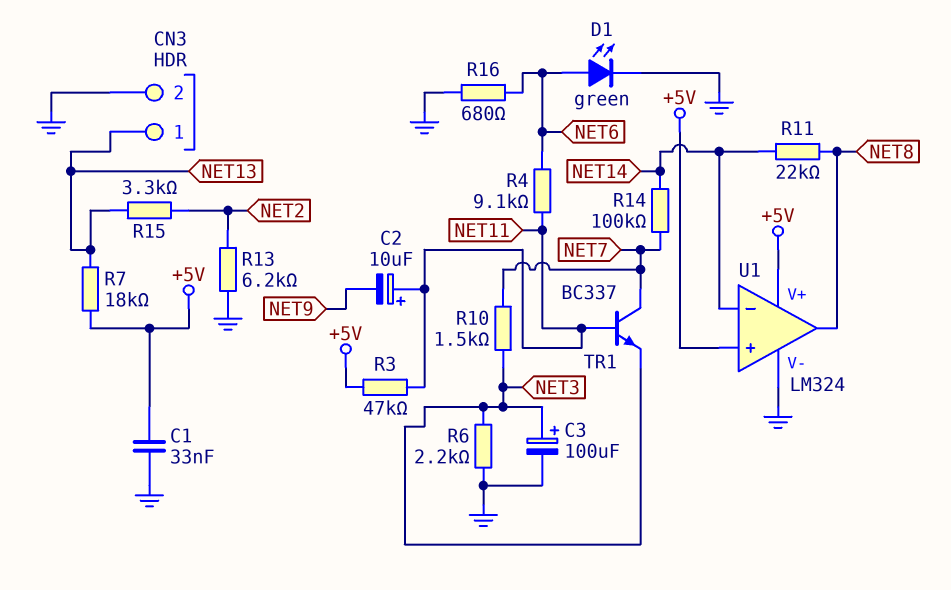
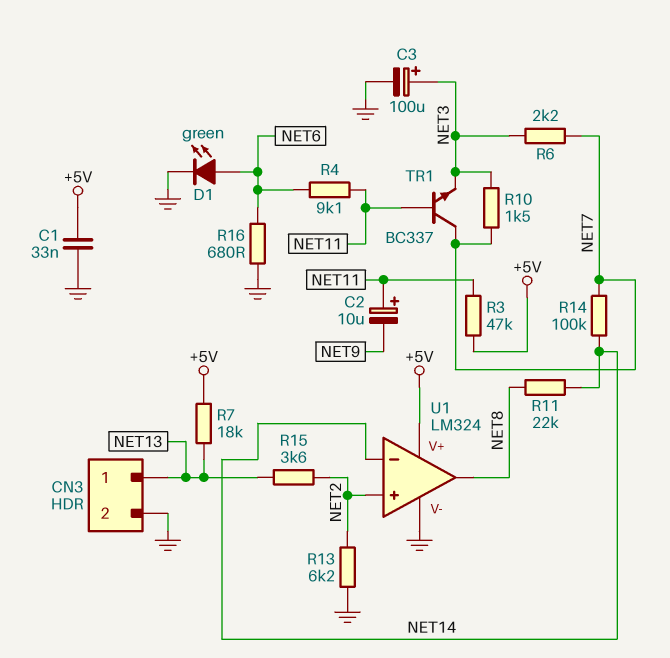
R6: 2.2k (GND, NET3) -> 2.2k (NET3, NET7)
R15: 3.3k (NET2, NET13) -> 3.6k (NET2, NET13)
U1 pin in+: +5V -> NET2

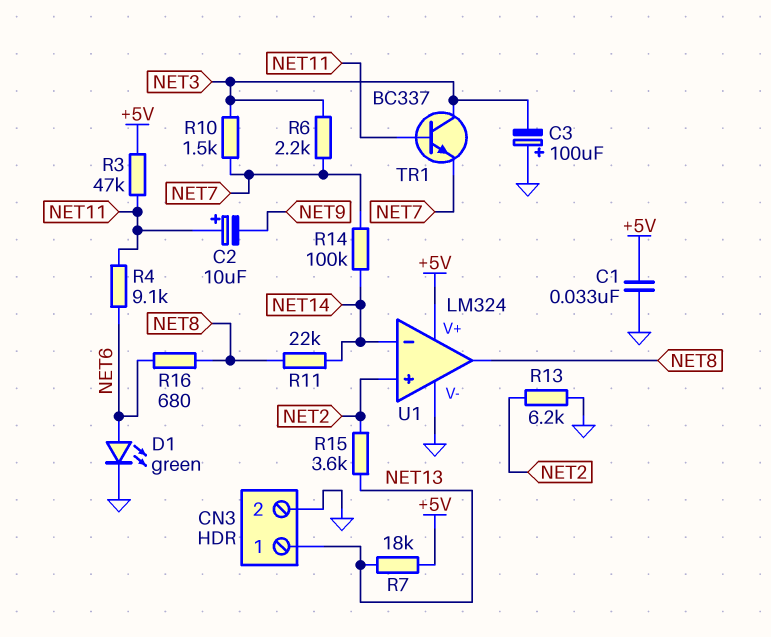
C3: 100uF (plus NET3, minus GND) -> 100uF (plus GND, minus NET3)
R16: 680 (GND, NET6) -> 680 (NET6, NET8)
TR1: NPN BC337 (B NET11, C NET7, E NET3) -> NPN BC337 (B NET11, C NET3, E NET7)

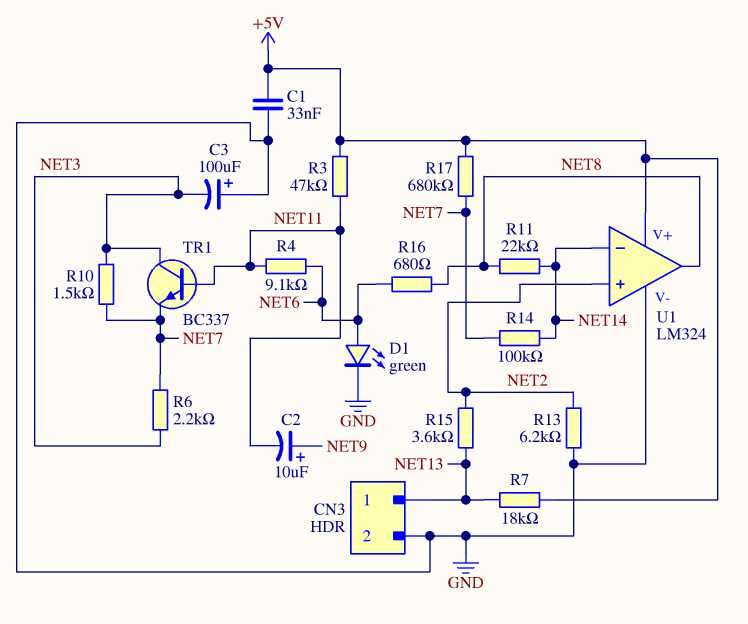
C2: 10uF (plus NET11, minus NET9) -> 10uF (plus NET9, minus NET11)
R17: none -> 680k (+5V, NET7)

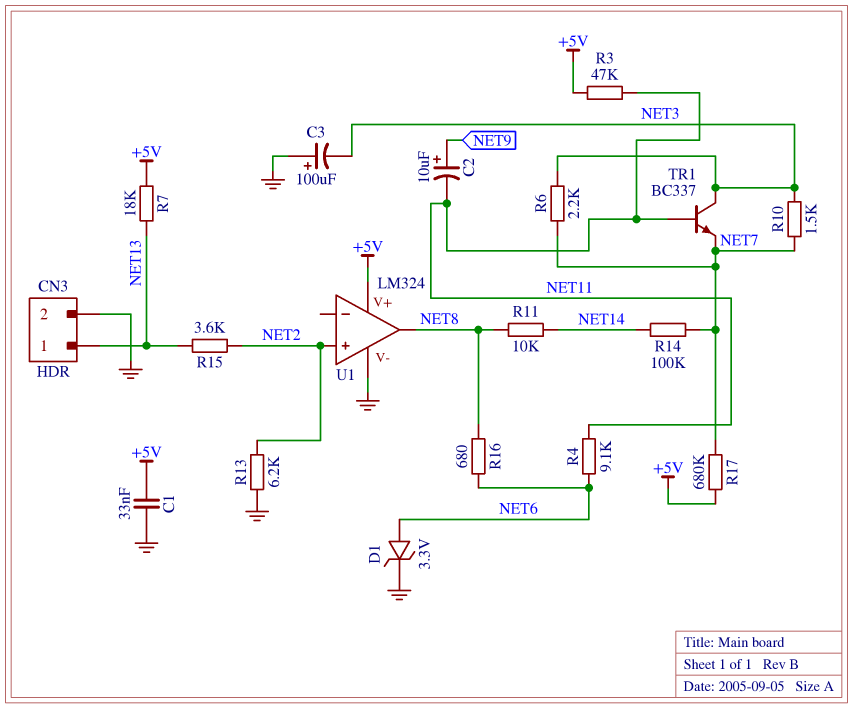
D1: LED green (A NET6, K GND) -> zener 3.3V (A NET6, K GND)
R11: 22k (NET8, NET14) -> 10k (NET8, NET14)
U1 pin in-: NET14 -> none

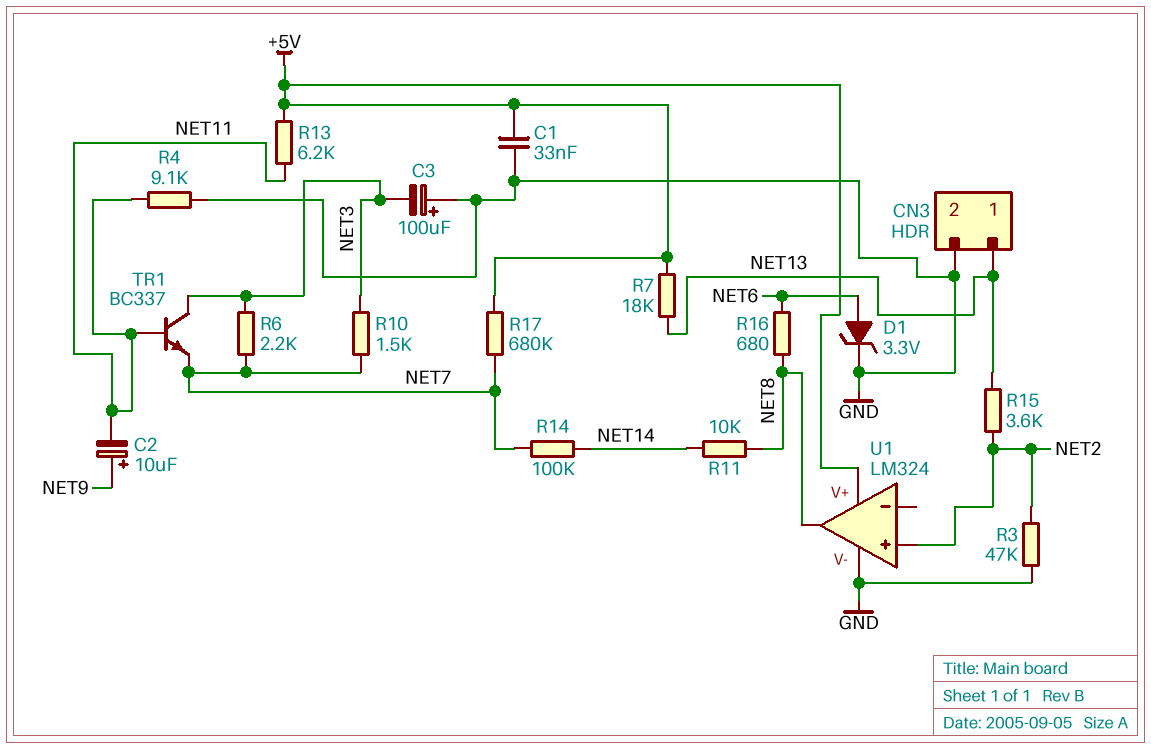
R3: 47k (+5V, NET11) -> 47k (GND, NET2)
R4: 9.1k (NET6, NET11) -> 9.1k (GND, NET11)
R13: 6.2k (GND, NET2) -> 6.2k (+5V, NET11)

